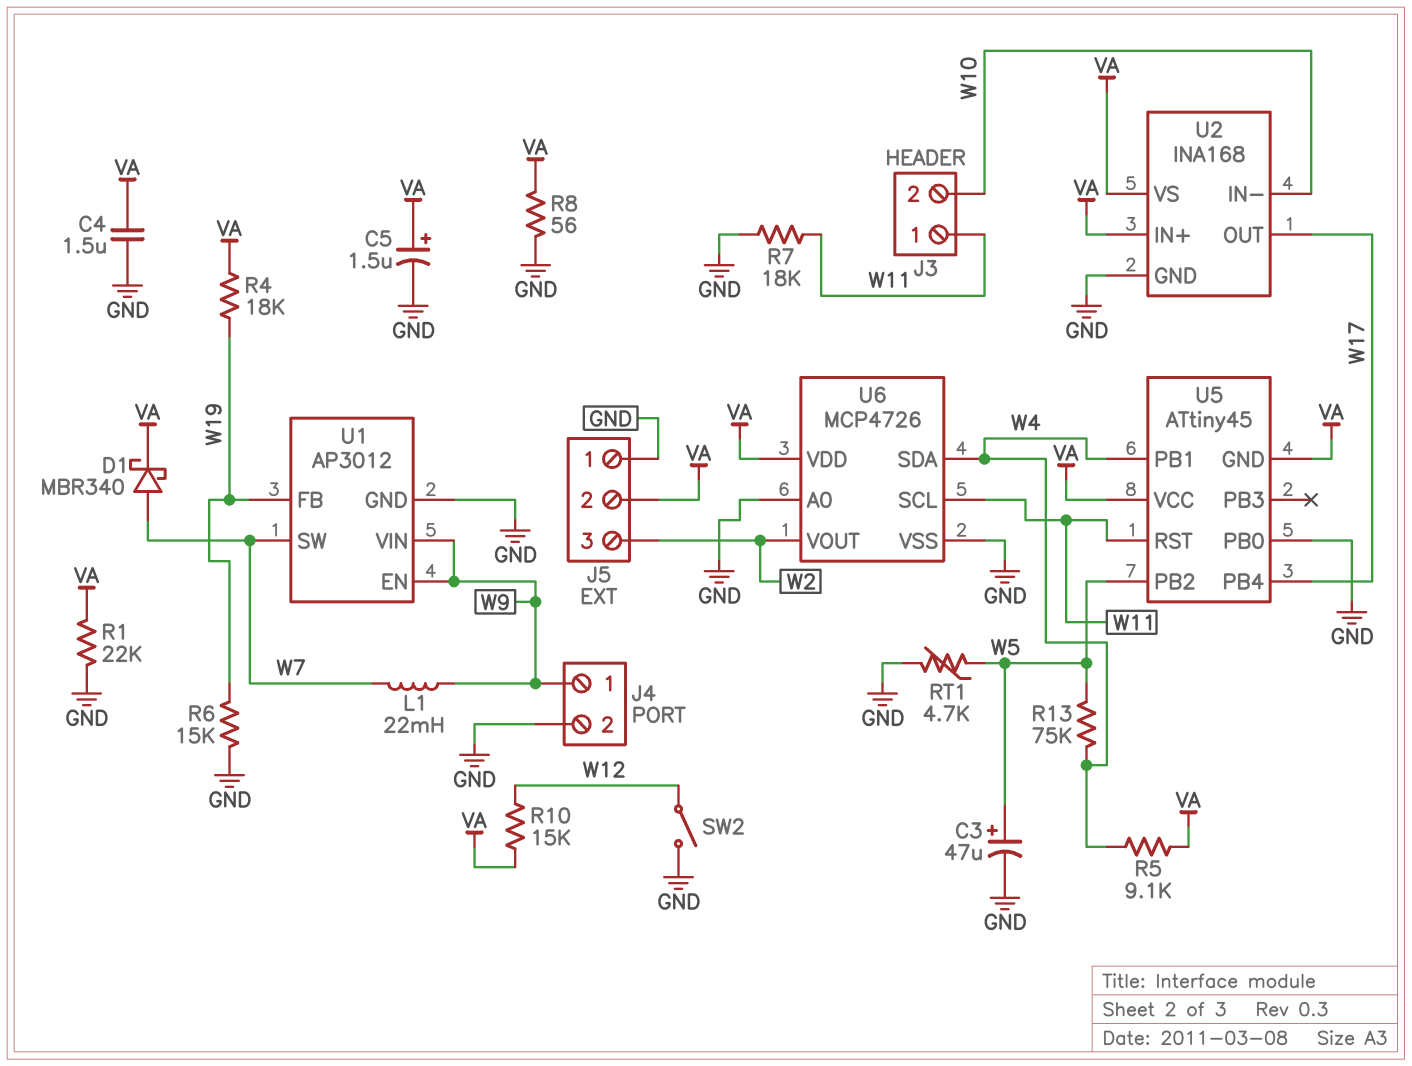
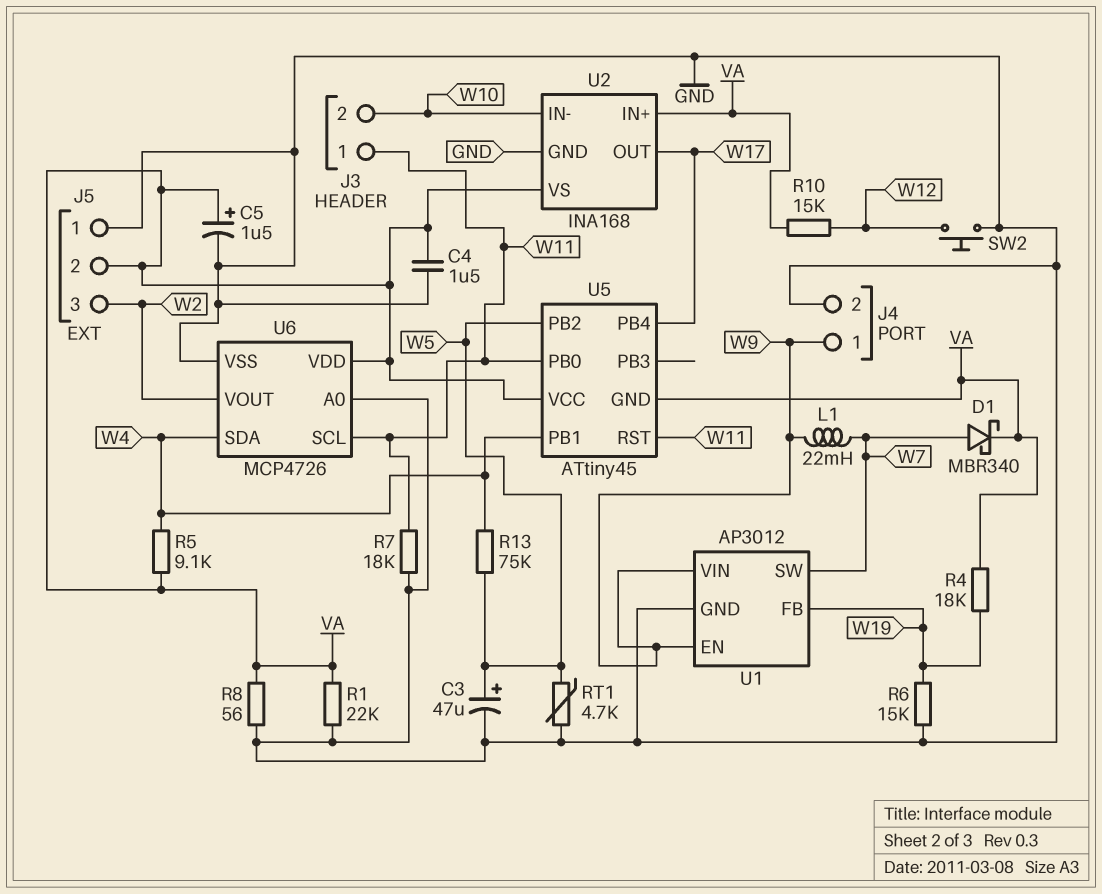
SW2: switch (GND, W12) -> button (GND, W12)
U5 pin PB0: GND -> W11

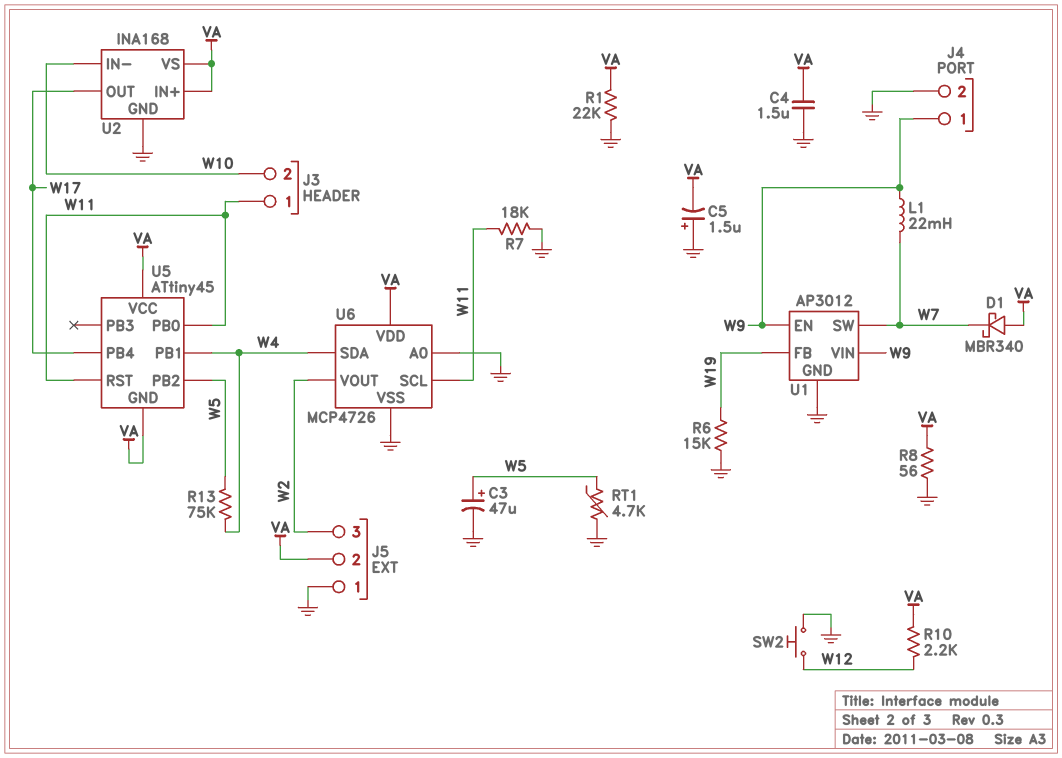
C5: 1.5uF (plus VA, minus GND) -> 1.5uF (plus GND, minus VA)
D1: schottky MBR340 (A W7, K VA) -> schottky MBR340 (A VA, K W7)
R4: 18k (VA, W19) -> none
R5: 9.1k (VA, W4) -> none
R10: 15k (VA, W12) -> 2.2k (VA, W12)

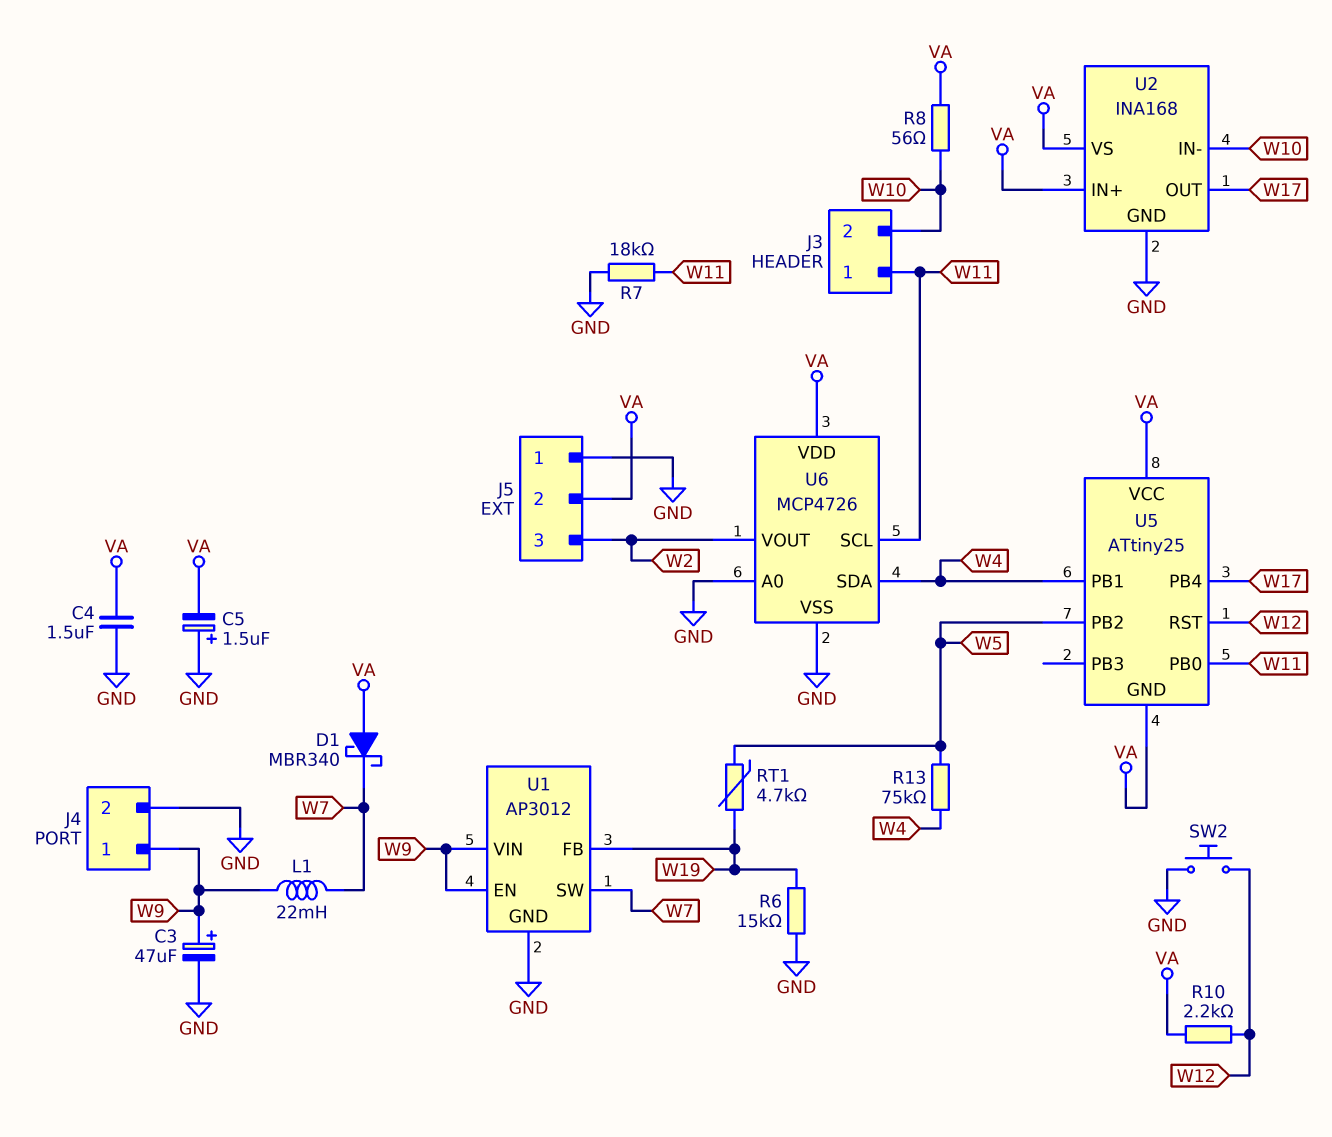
C3: 47uF (plus W5, minus GND) -> 47uF (plus W9, minus GND)
R1: 22k (GND, VA) -> none
R8: 56 (GND, VA) -> 56 (VA, W10)
RT1: 4.7k (GND, W5) -> 4.7k (W5, W19)
U5: ATtiny45 -> ATtiny25
U5 pin RST: W11 -> W12

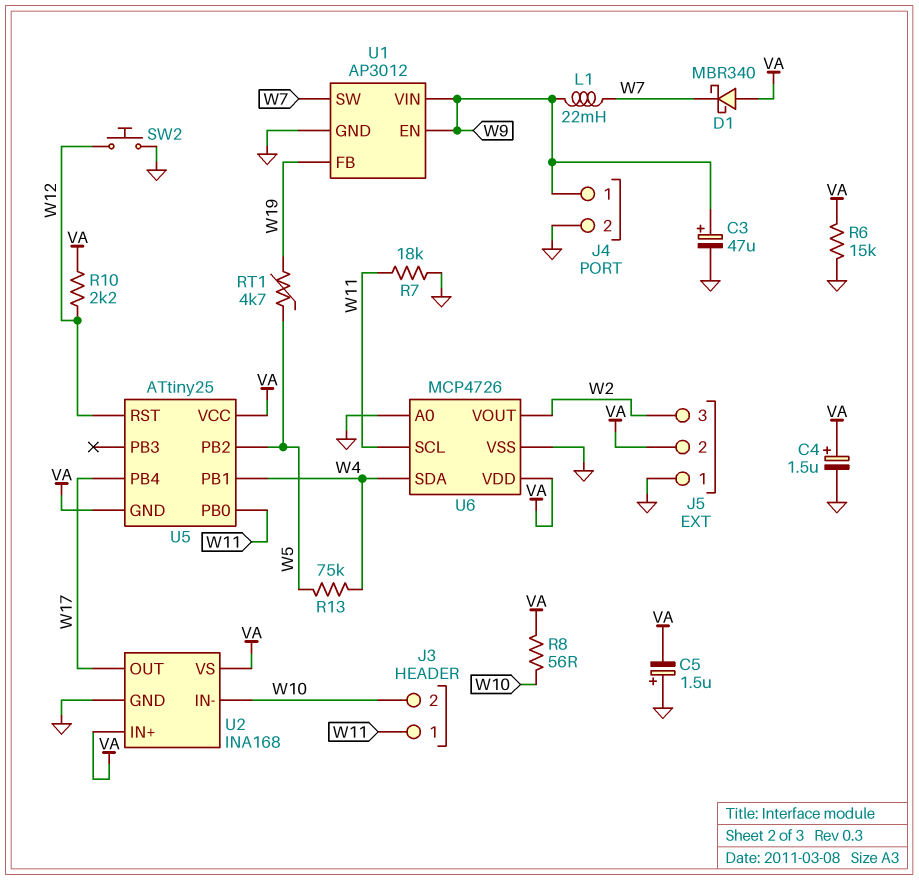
C4: 1.5uF (GND, VA) -> 1.5uF (plus VA, minus GND)
R6: 15k (GND, W19) -> 15k (GND, VA)

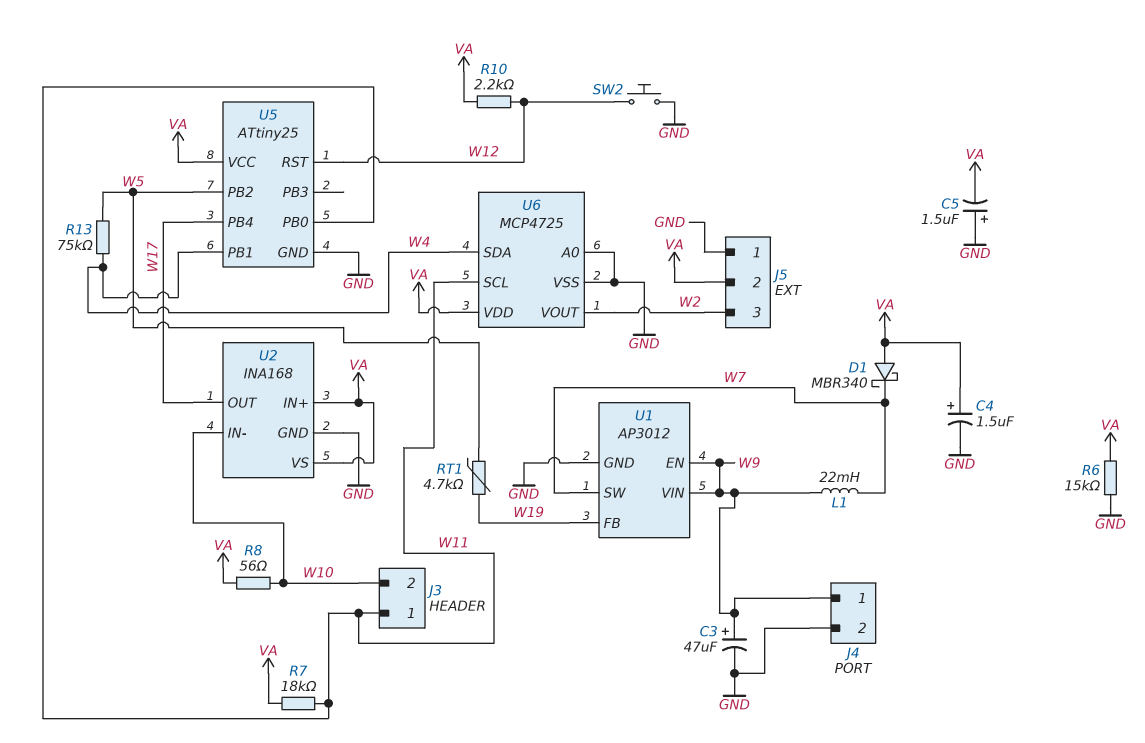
R7: 18k (GND, W11) -> 18k (VA, W11)
U5 pin GND: VA -> GND
U6: MCP4726 -> MCP4725

